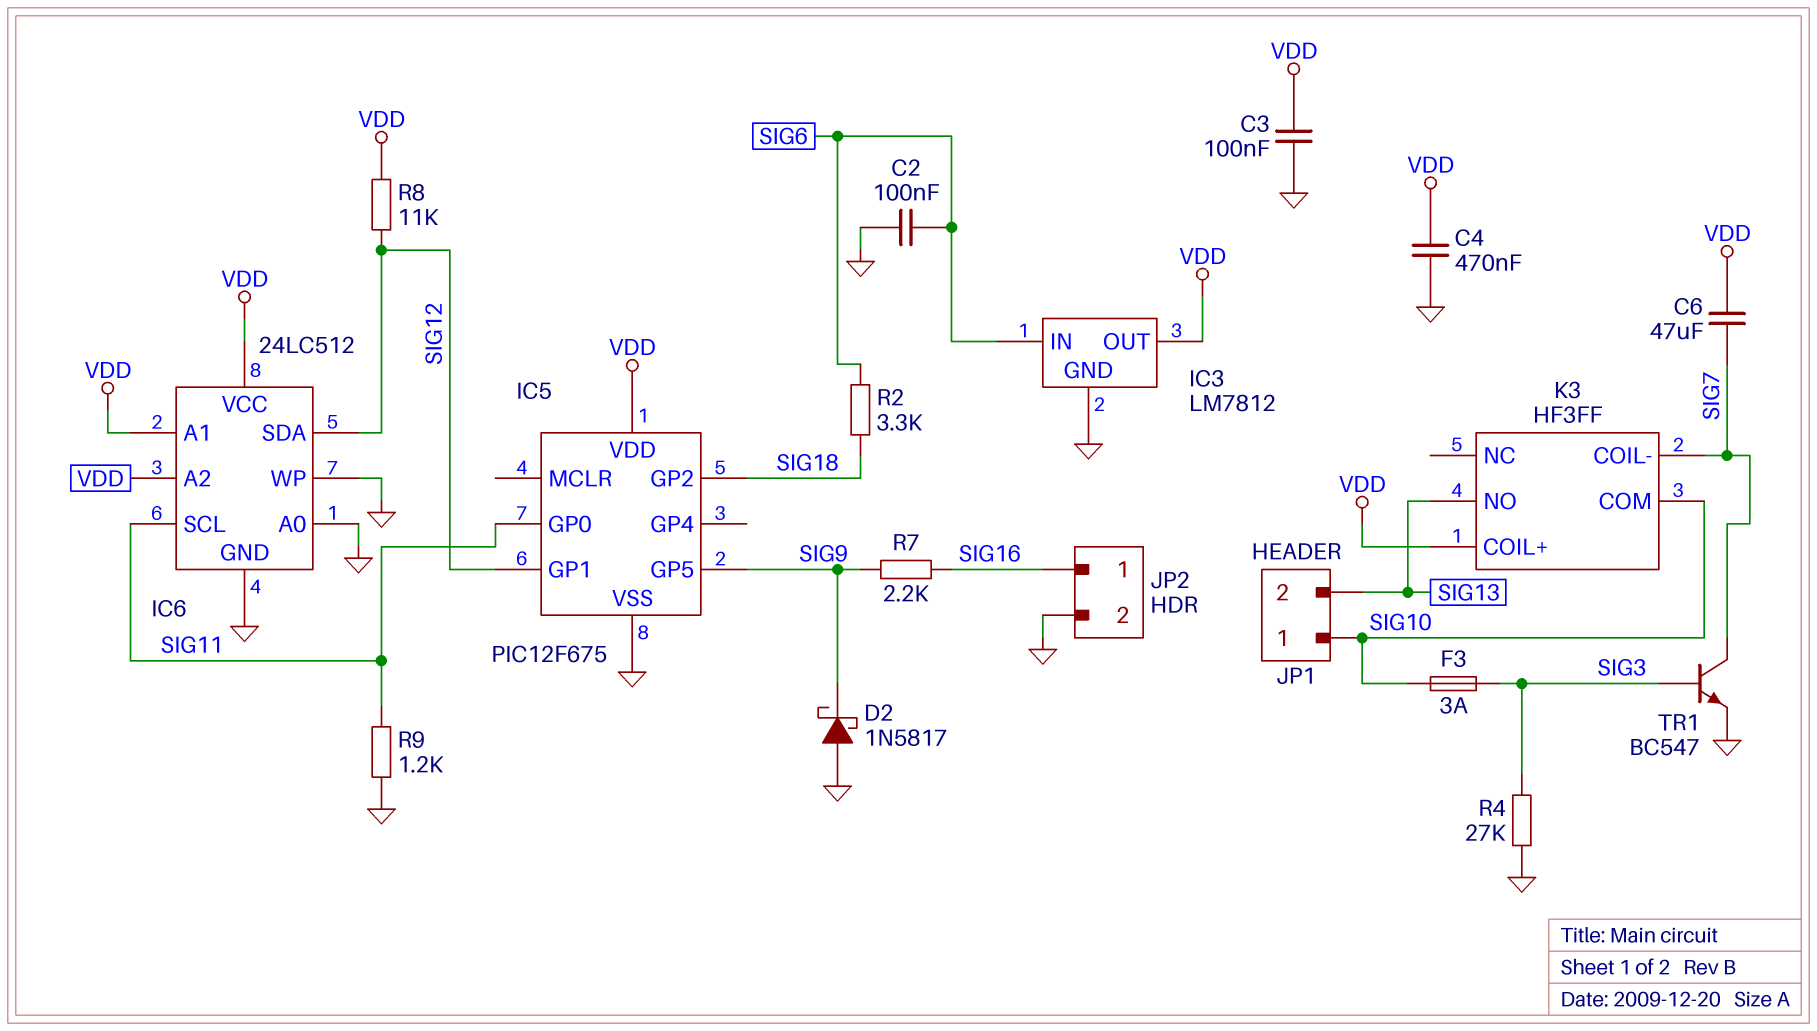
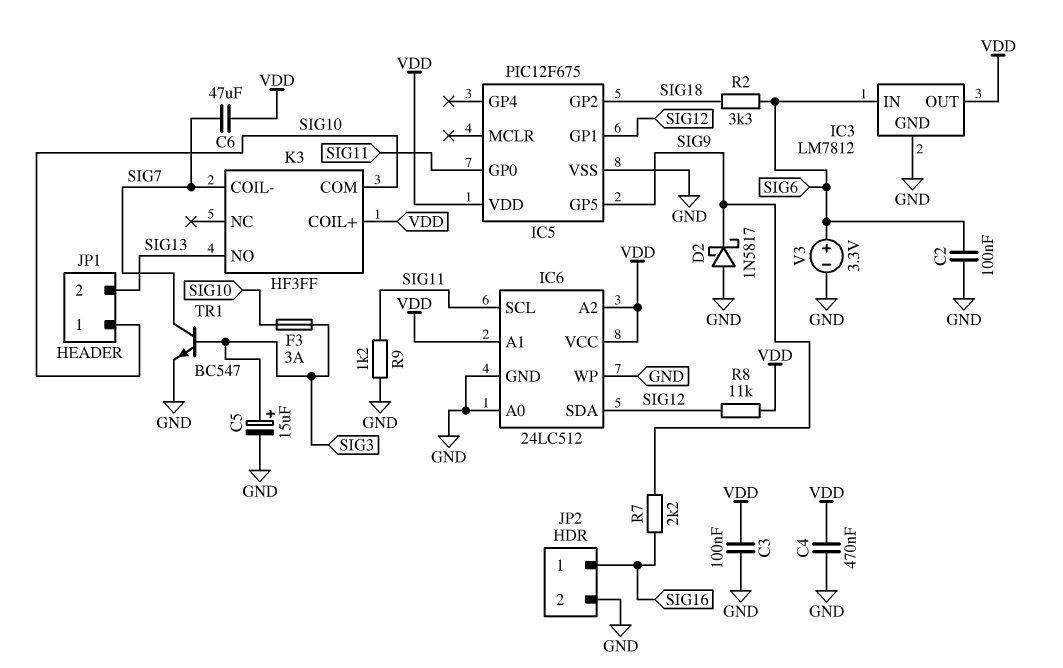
C5: none -> 15uF (plus SIG3, minus GND)
R4: 27k (GND, SIG3) -> none
V3: none -> 3.3V (plus SIG6, minus GND)

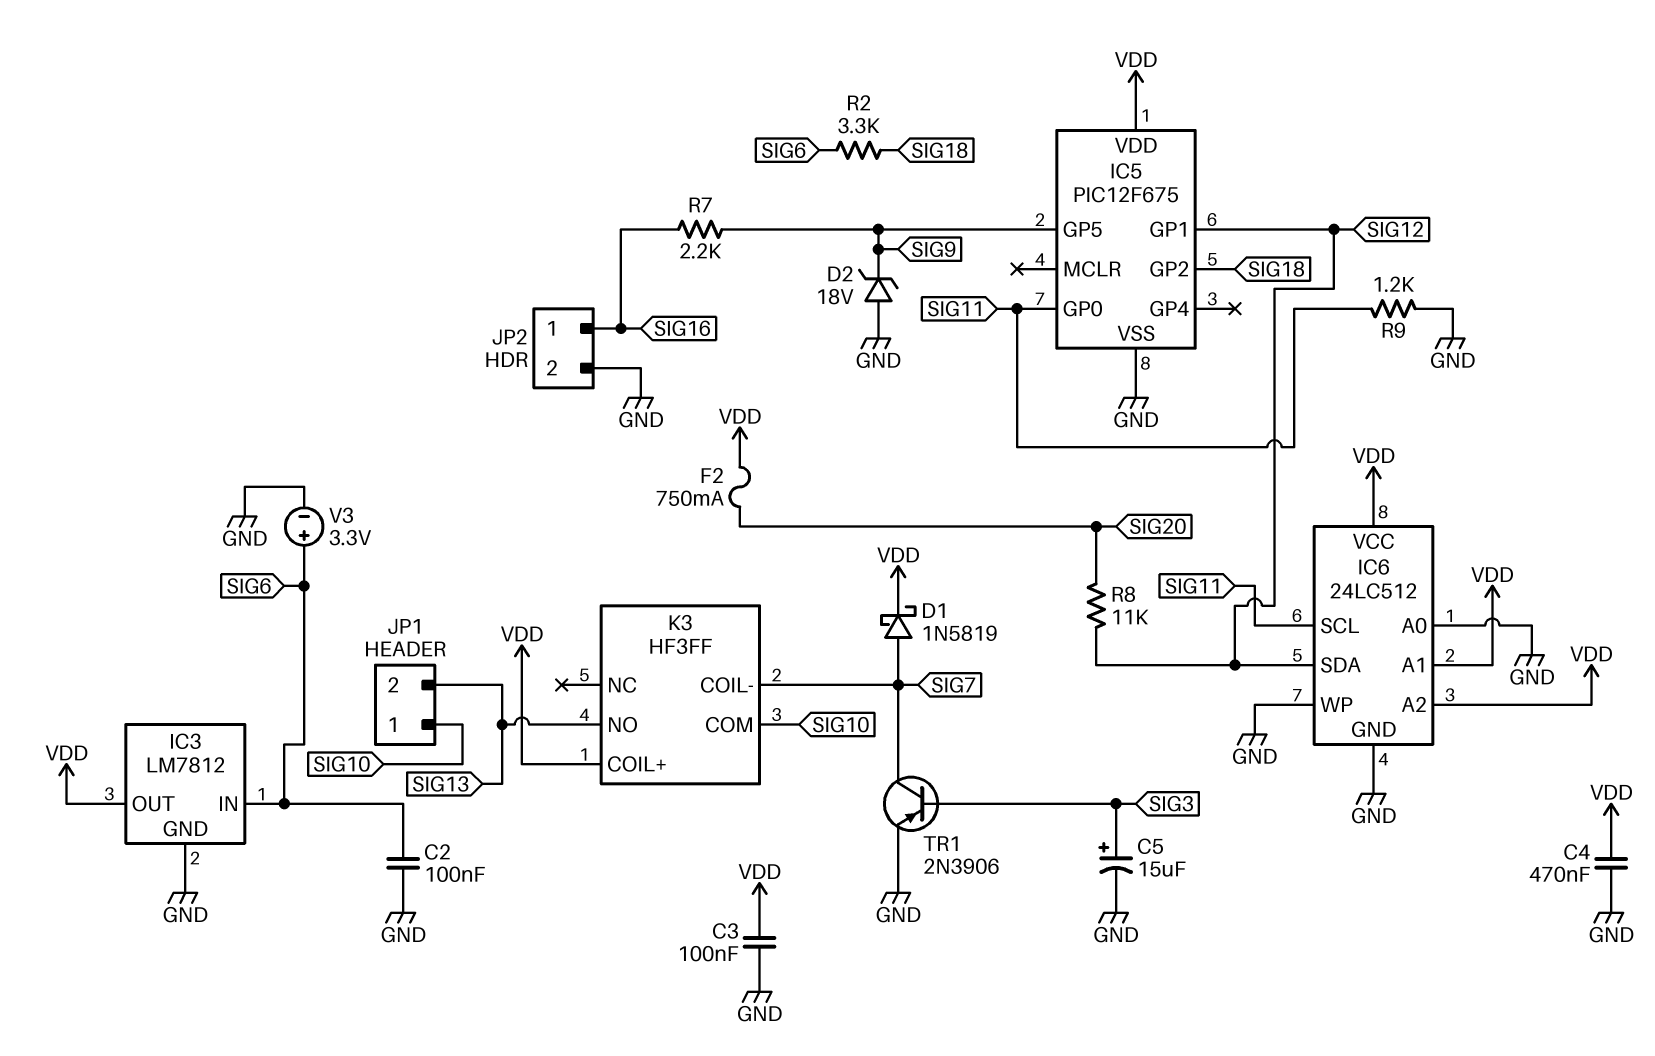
C6: 47uF (SIG7, VDD) -> none
D1: none -> schottky 1N5819 (A SIG7, K VDD)
D2: schottky 1N5817 (A GND, K SIG9) -> zener 18V (A GND, K SIG9)
F2: none -> 750mA (SIG20, VDD)
F3: 3A (SIG3, SIG10) -> none
R8: 11k (SIG12, VDD) -> 11k (SIG12, SIG20)
TR1: NPN BC547 (B SIG3, C SIG7, E GND) -> PNP 2N3906 (B SIG3, C SIG7, E GND)

